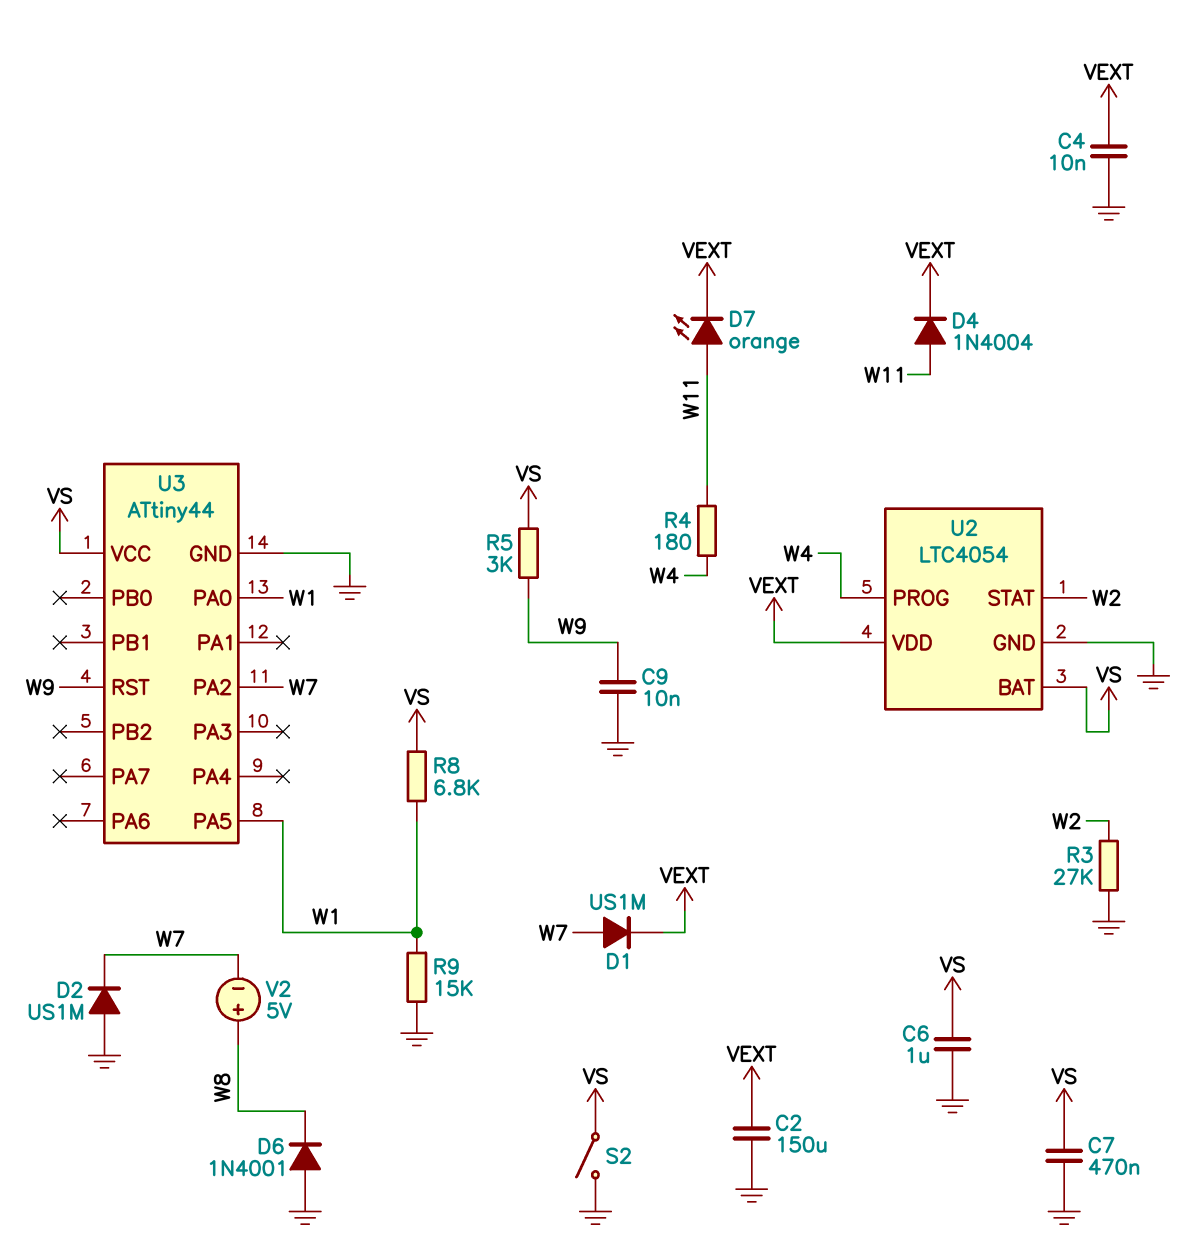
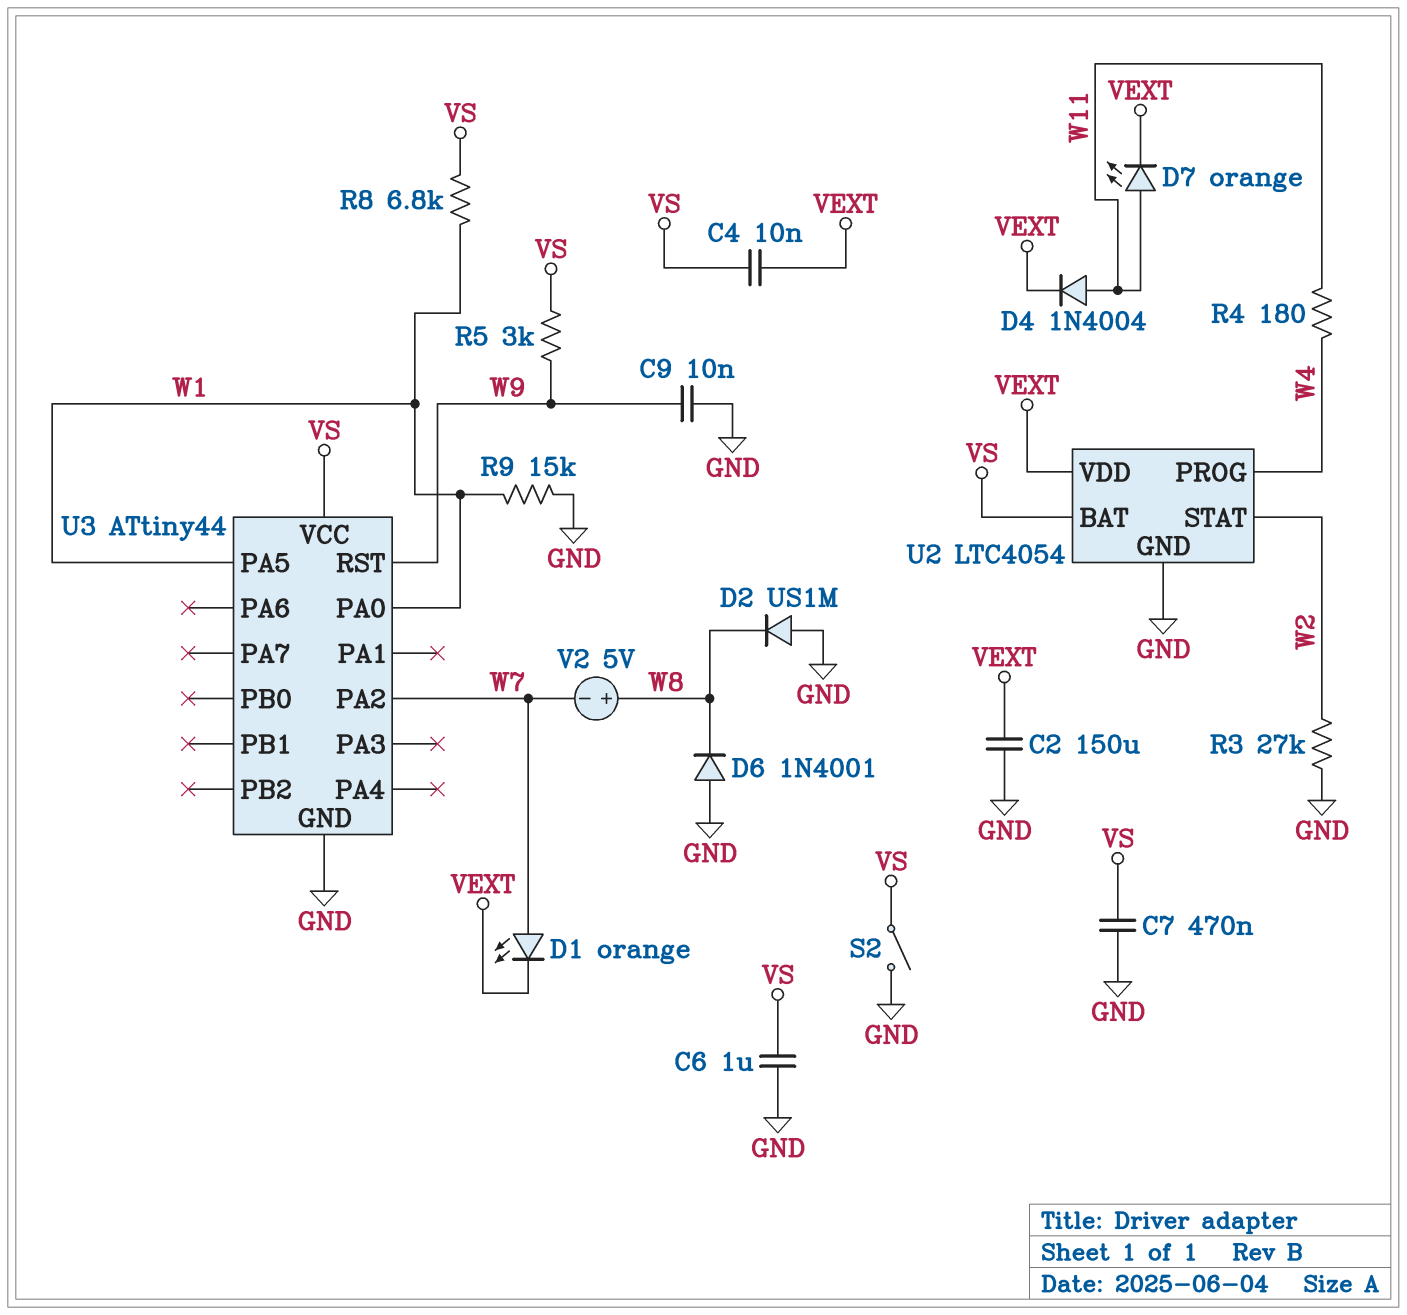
C4: 10nF (GND, VEXT) -> 10nF (VEXT, VS)
D1: diode US1M (A W7, K VEXT) -> LED orange (A W7, K VEXT)
D2: diode US1M (A GND, K W7) -> diode US1M (A GND, K W8)

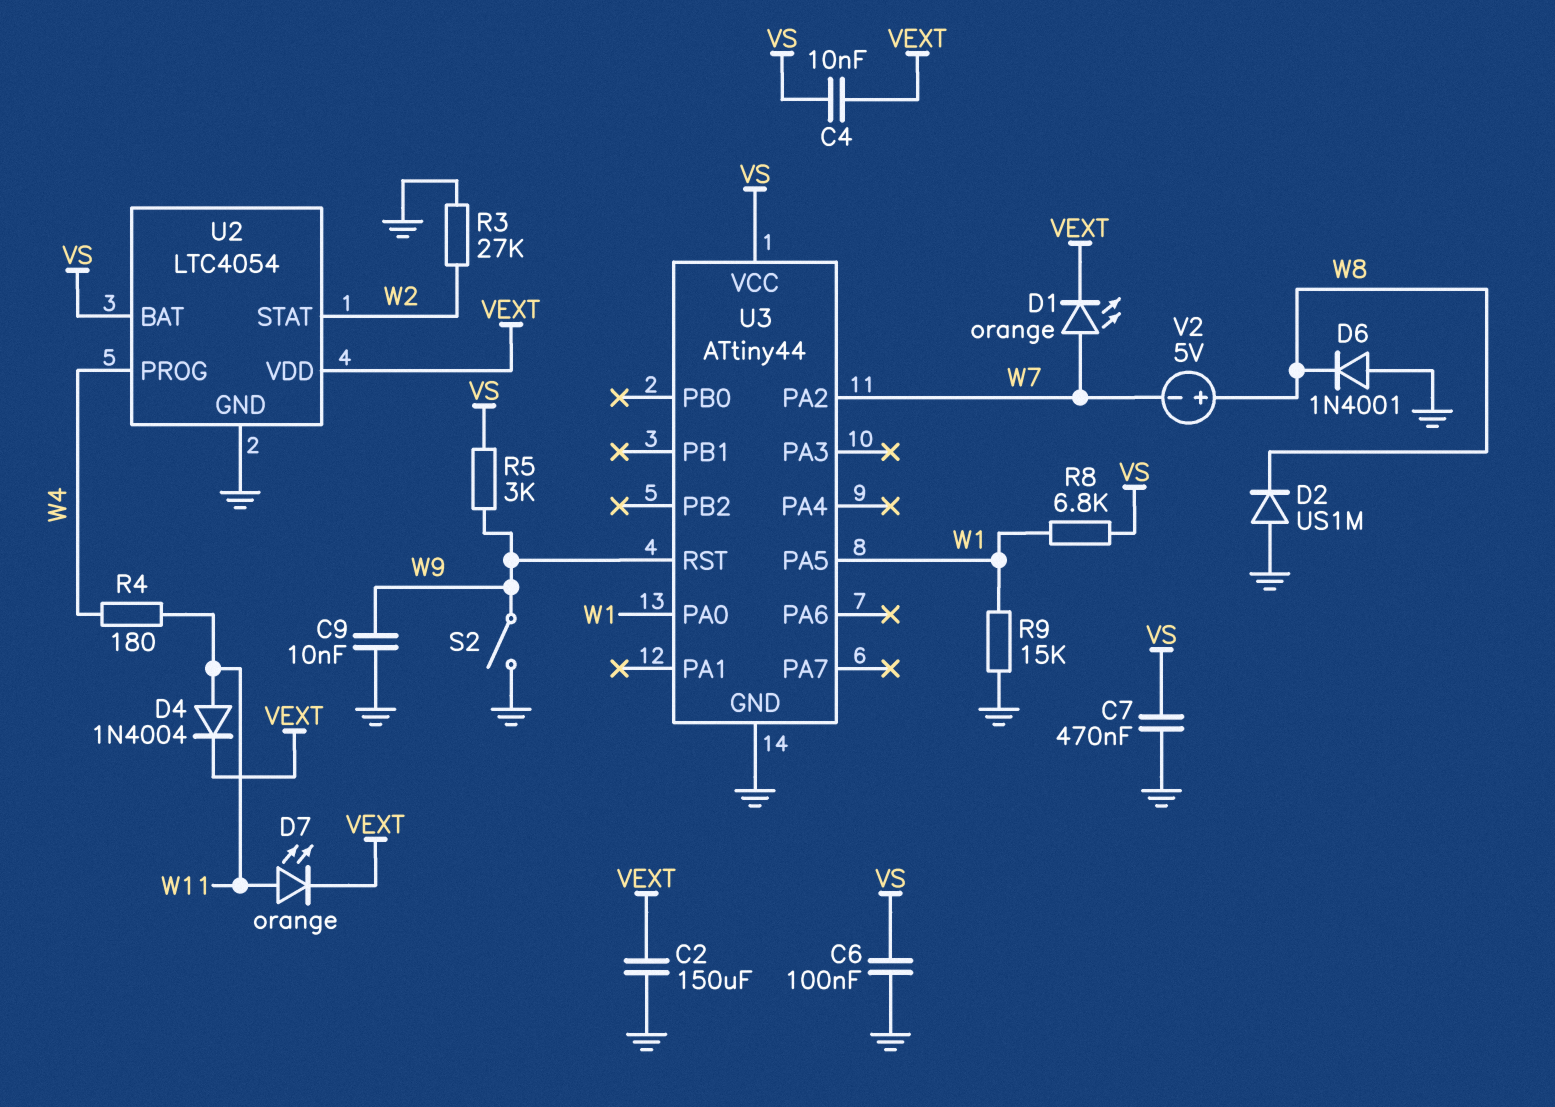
C6: 1uF (GND, VS) -> 100nF (GND, VS)
S2: switch (GND, VS) -> switch (GND, W9)

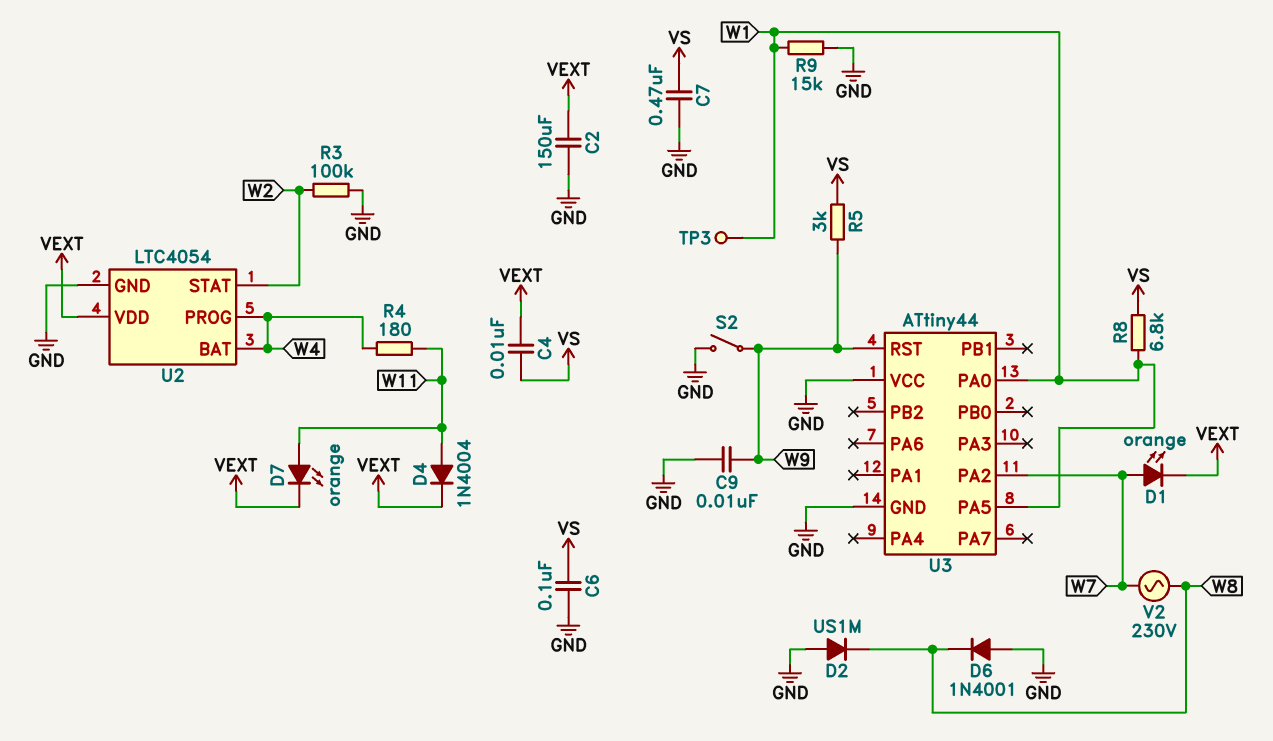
R3: 27k (GND, W2) -> 100k (GND, W2)
TP3: none -> test point (W1)
U2 pin BAT: VS -> W4
U3 pin VCC: VS -> GND
V2: 5V (plus W8, minus W7) -> AC 230V (W7, W8)

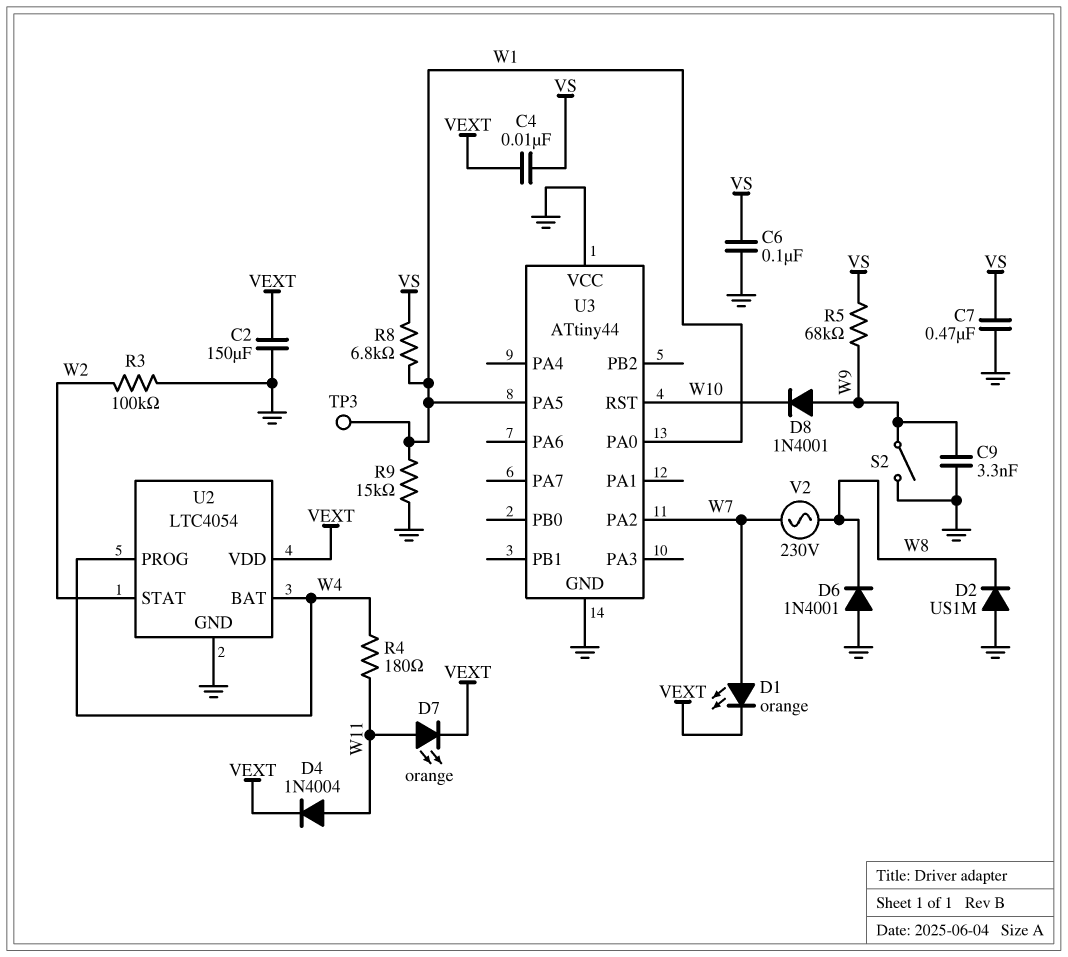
C9: 10nF (GND, W9) -> 3.3nF (GND, W9)
D8: none -> diode 1N4001 (A W9, K W10)
R5: 3k (VS, W9) -> 68k (VS, W9)
U3 pin RST: W9 -> W10

